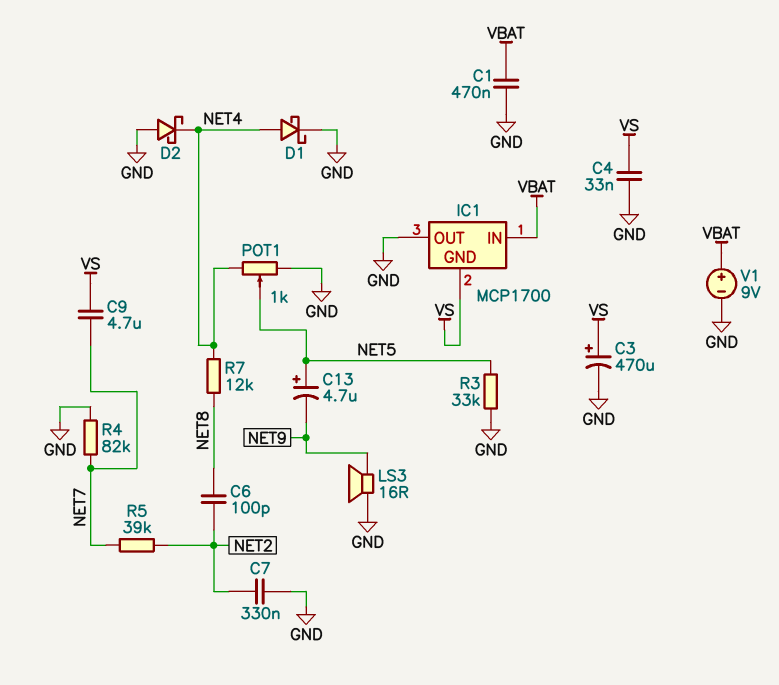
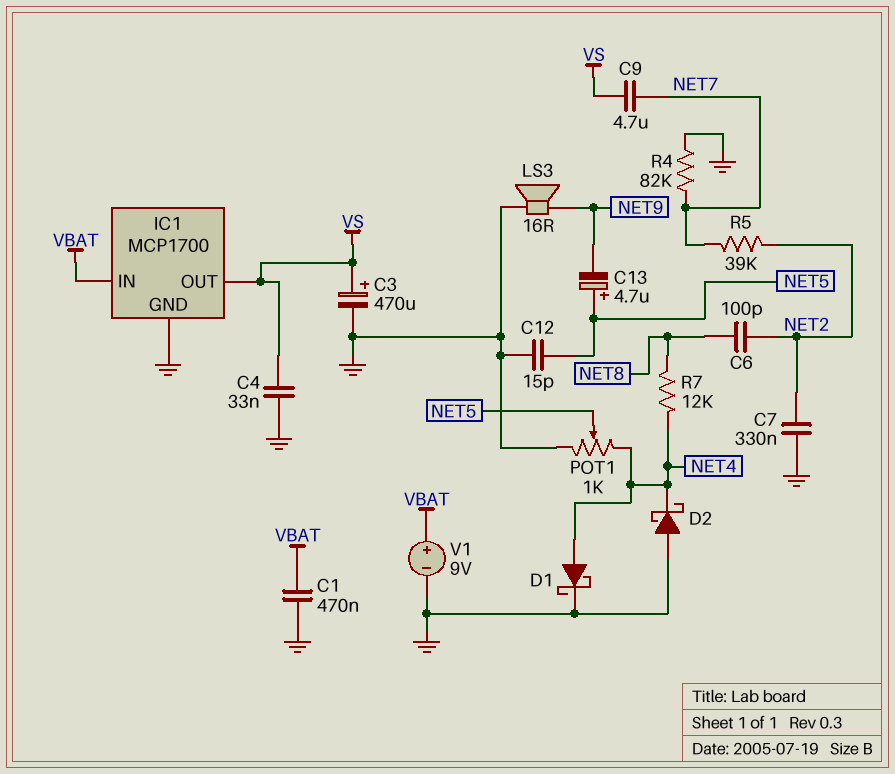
C12: none -> 15pF (GND, NET5)
IC1 pin GND: VS -> GND
IC1 pin OUT: GND -> VS
R3: 33k (GND, NET5) -> none

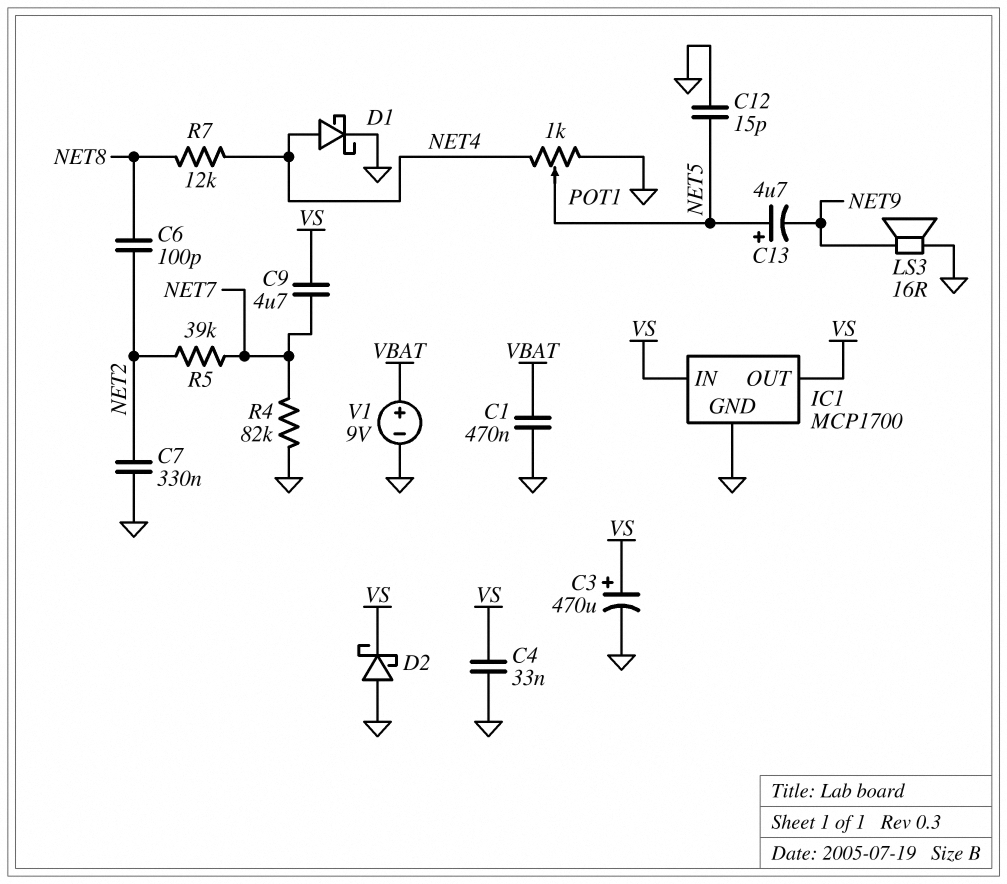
D2: schottky (A GND, K NET4) -> schottky (A GND, K VS)
IC1 pin IN: VBAT -> VS

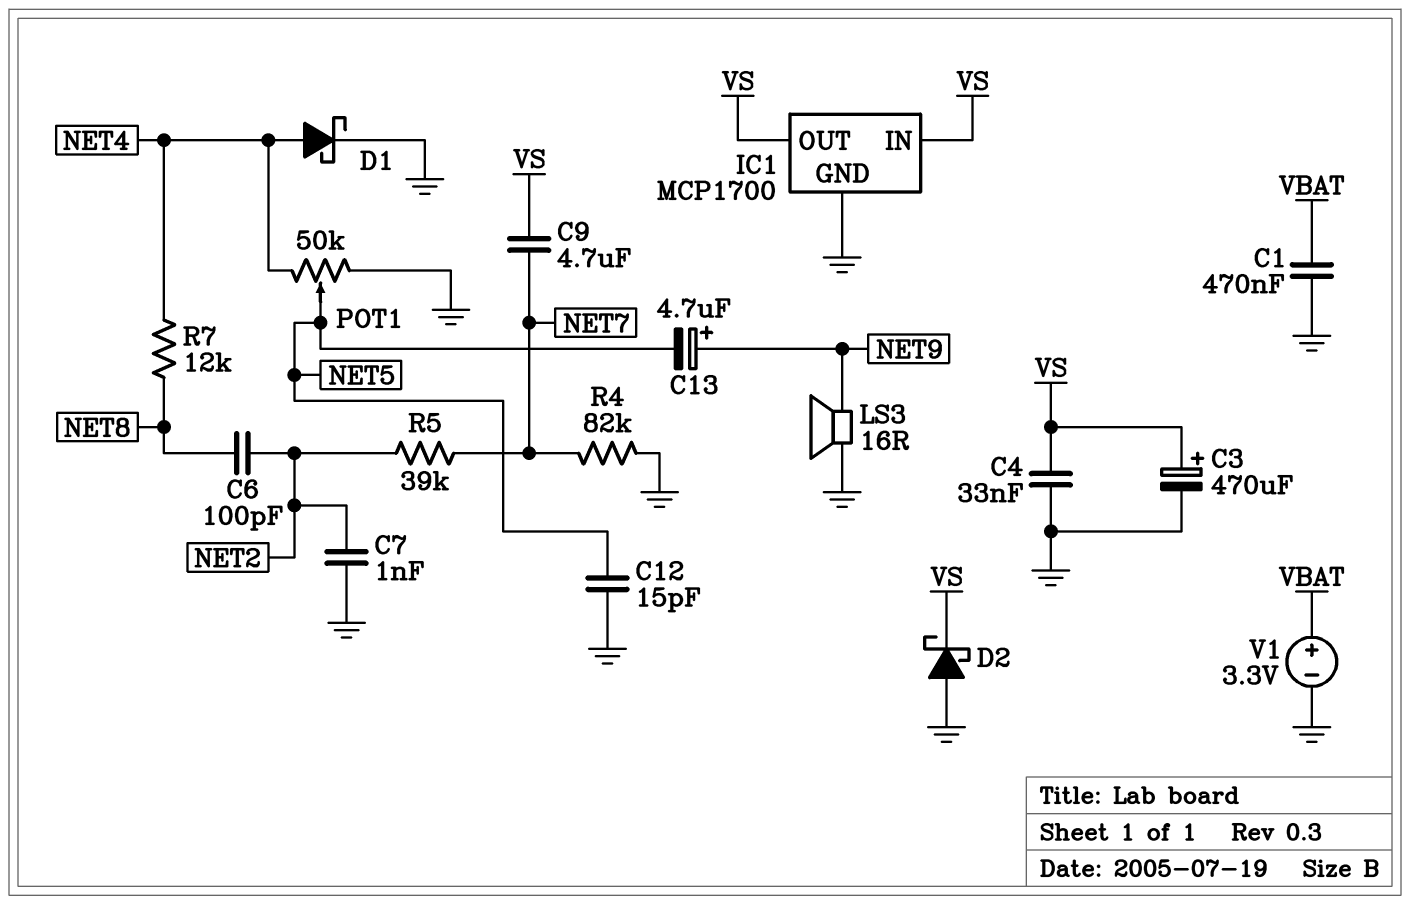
C7: 330nF (GND, NET2) -> 1nF (GND, NET2)
C13: 4.7uF (plus NET5, minus NET9) -> 4.7uF (plus NET9, minus NET5)
POT1: 1k (GND, NET4, wiper NET5) -> 50k (GND, NET4, wiper NET5)
V1: 9V (plus VBAT, minus GND) -> 3.3V (plus VBAT, minus GND)

